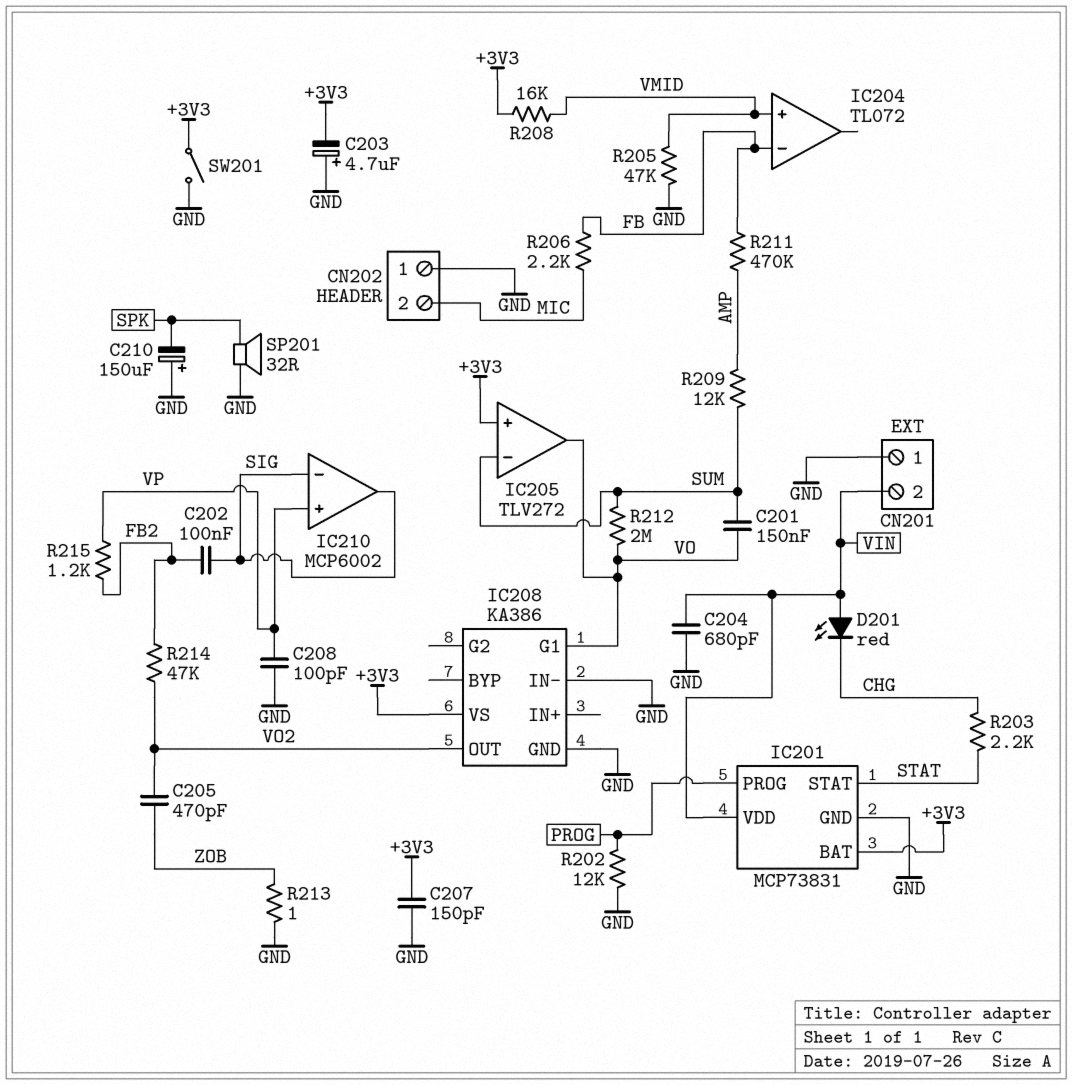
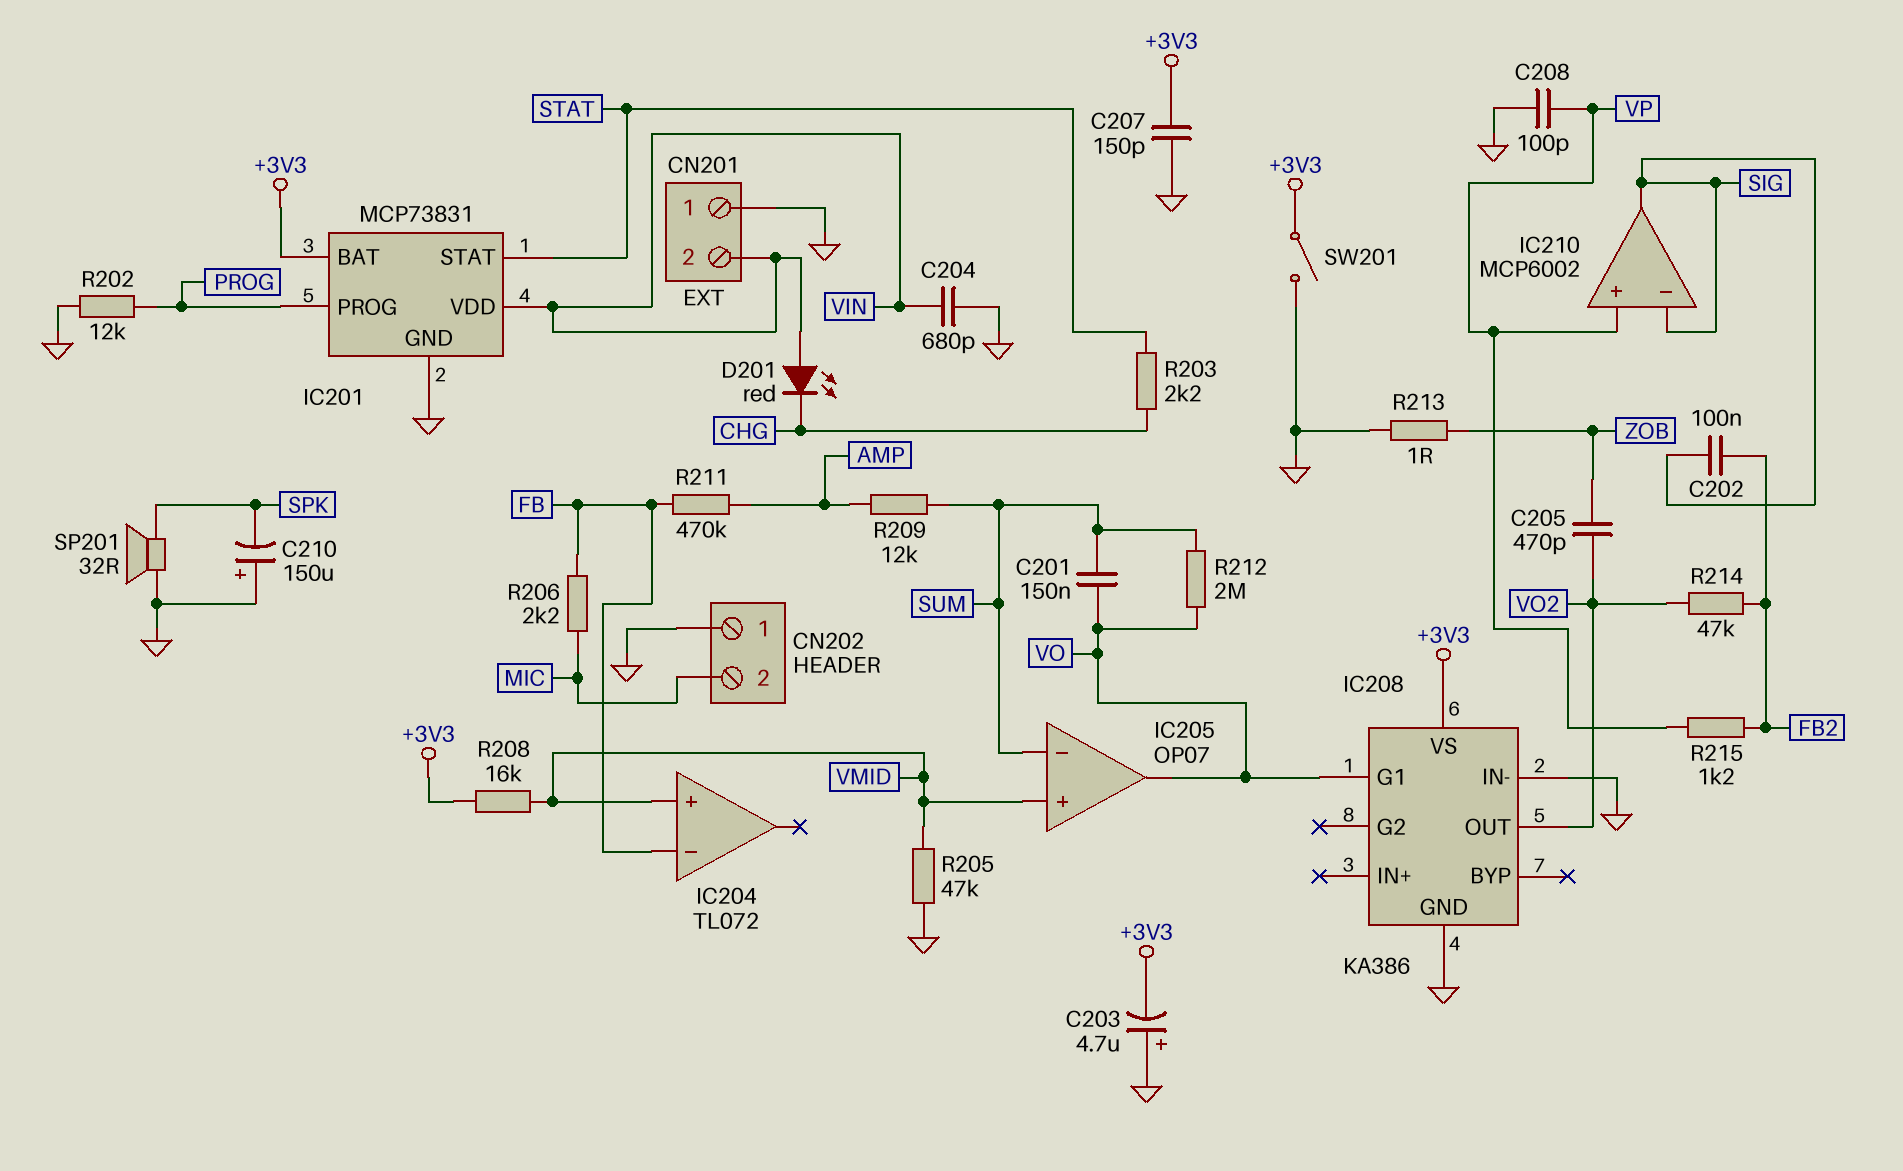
IC205: TLV272 -> OP07
IC205 pin in+: +3V3 -> VMID

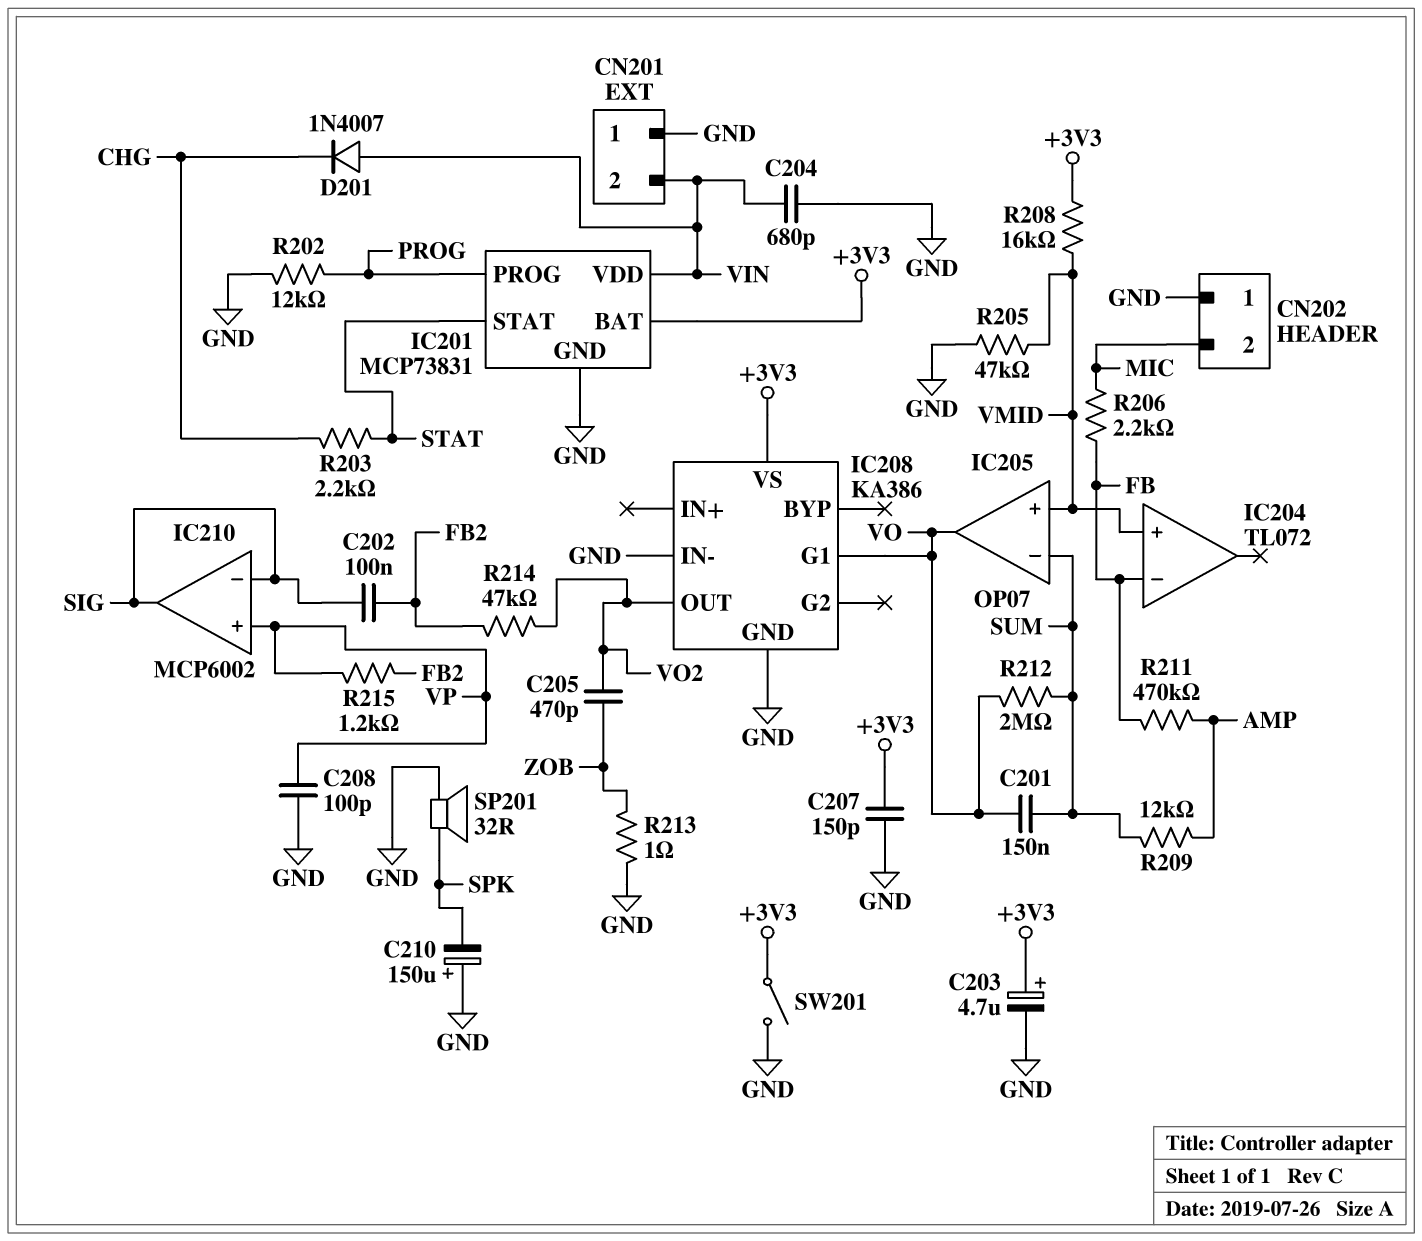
C203: 4.7uF (plus GND, minus +3V3) -> 4.7uF (plus +3V3, minus GND)
D201: LED red (A VIN, K CHG) -> diode 1N4007 (A VIN, K CHG)

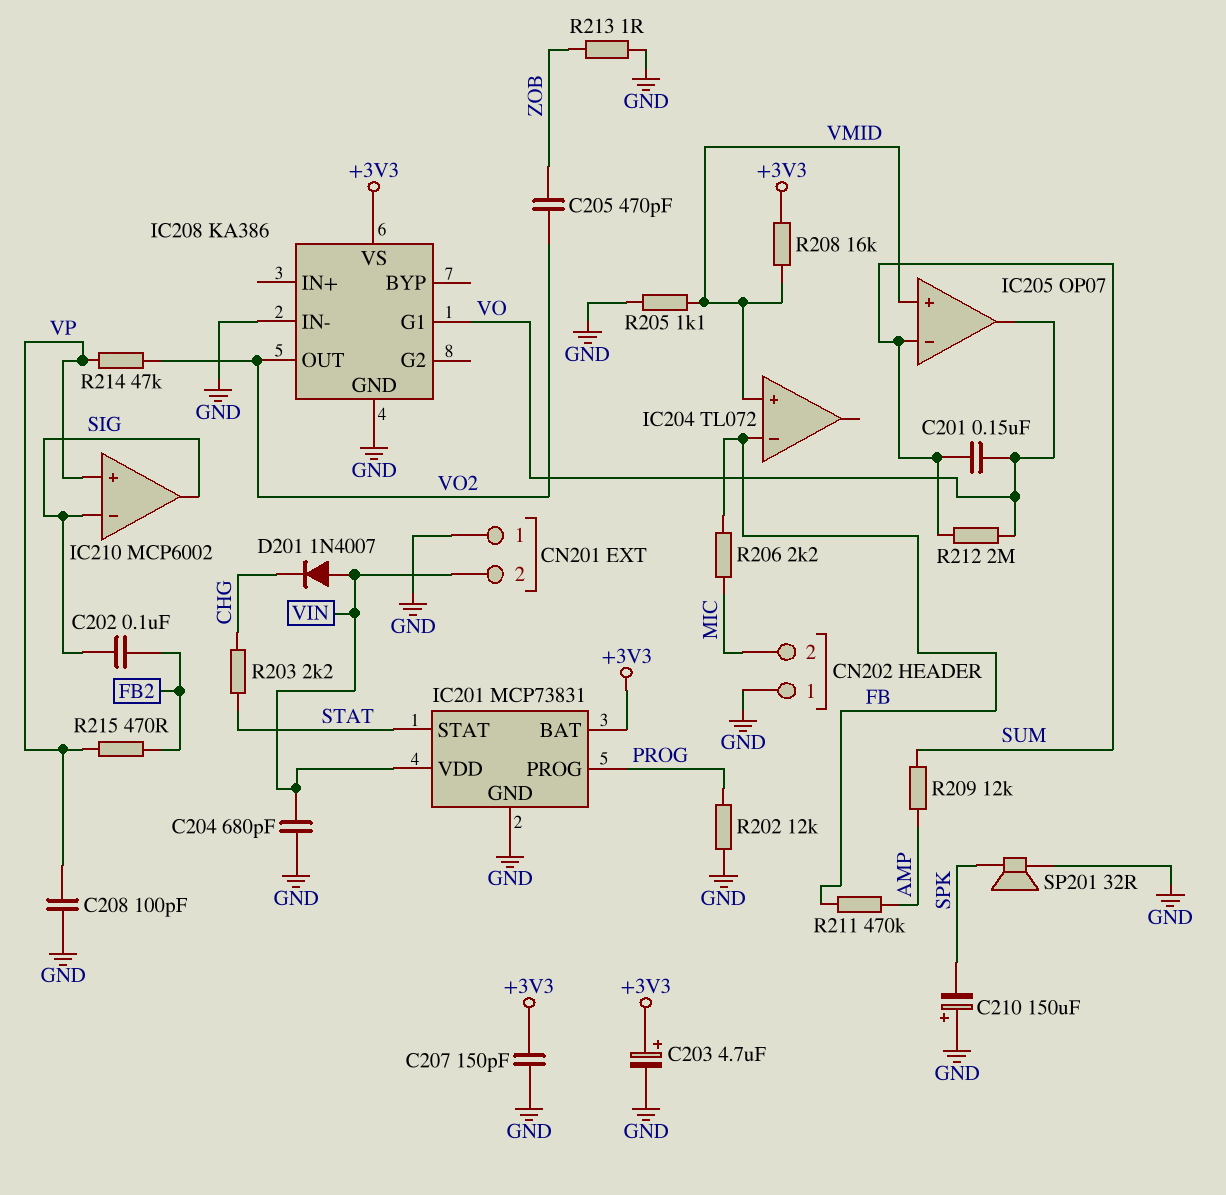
R205: 47k (GND, VMID) -> 1.1k (GND, VMID)
R214: 47k (FB2, VO2) -> 47k (VO2, VP)
R215: 1.2k (FB2, VP) -> 470 (FB2, VP)
SW201: switch (+3V3, GND) -> none

